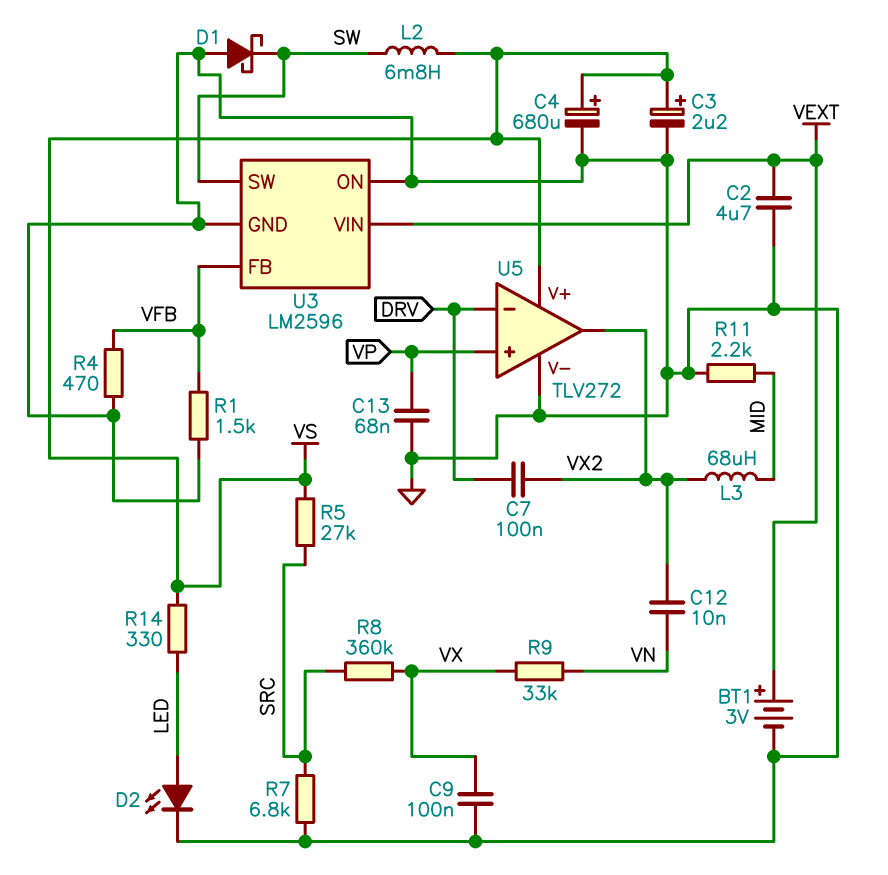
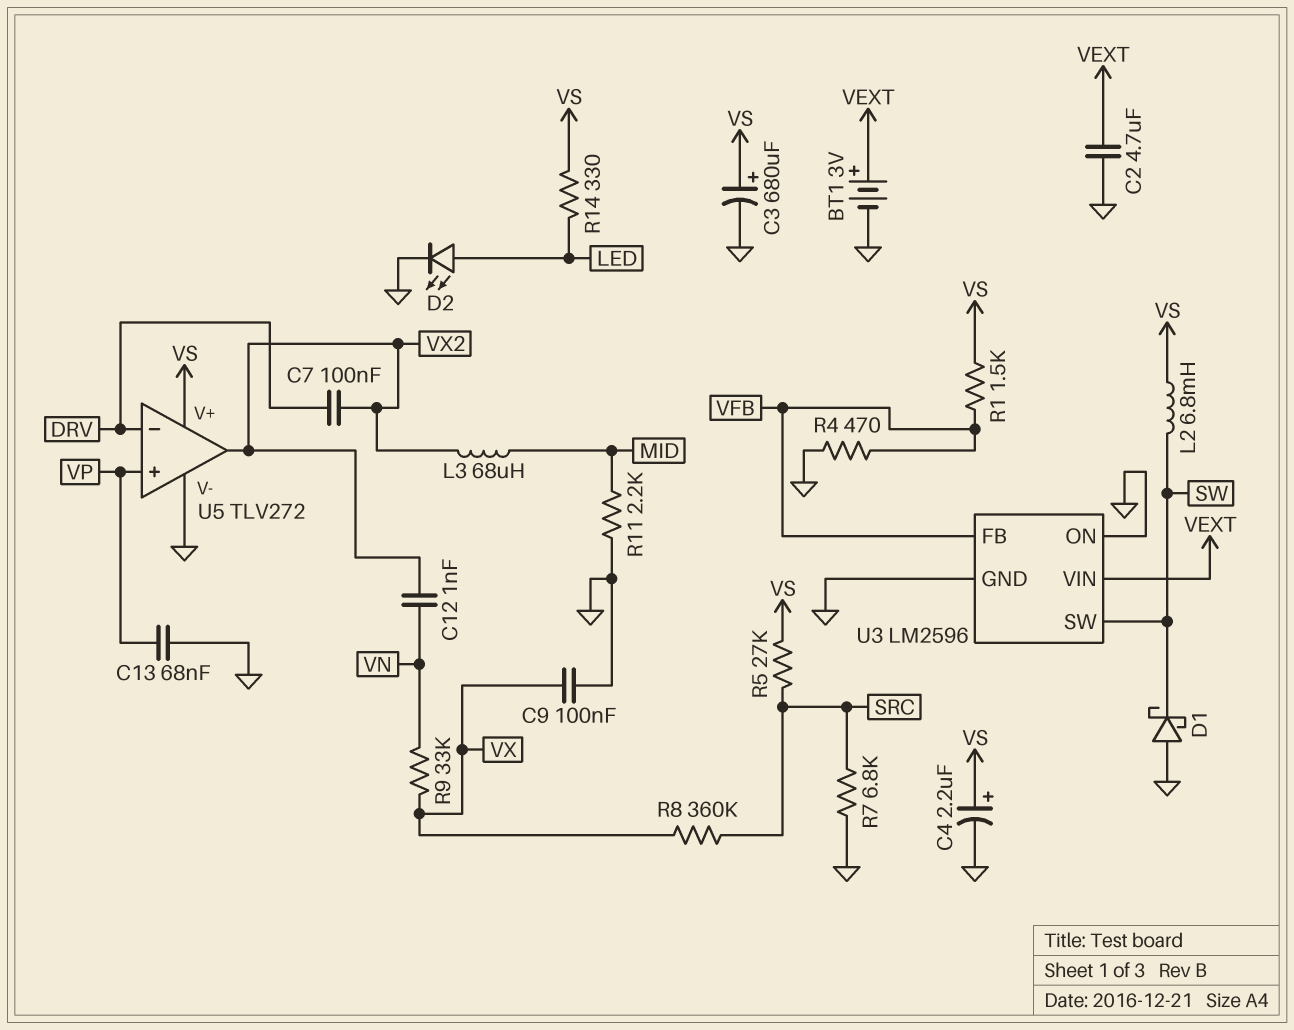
C3: 2.2uF (plus VS, minus GND) -> 680uF (plus VS, minus GND)
C4: 680uF (plus VS, minus GND) -> 2.2uF (plus VS, minus GND)
C12: 10nF (VN, VX2) -> 1nF (VN, VX2)
R1: 1.5k (GND, VFB) -> 1.5k (VFB, VS)

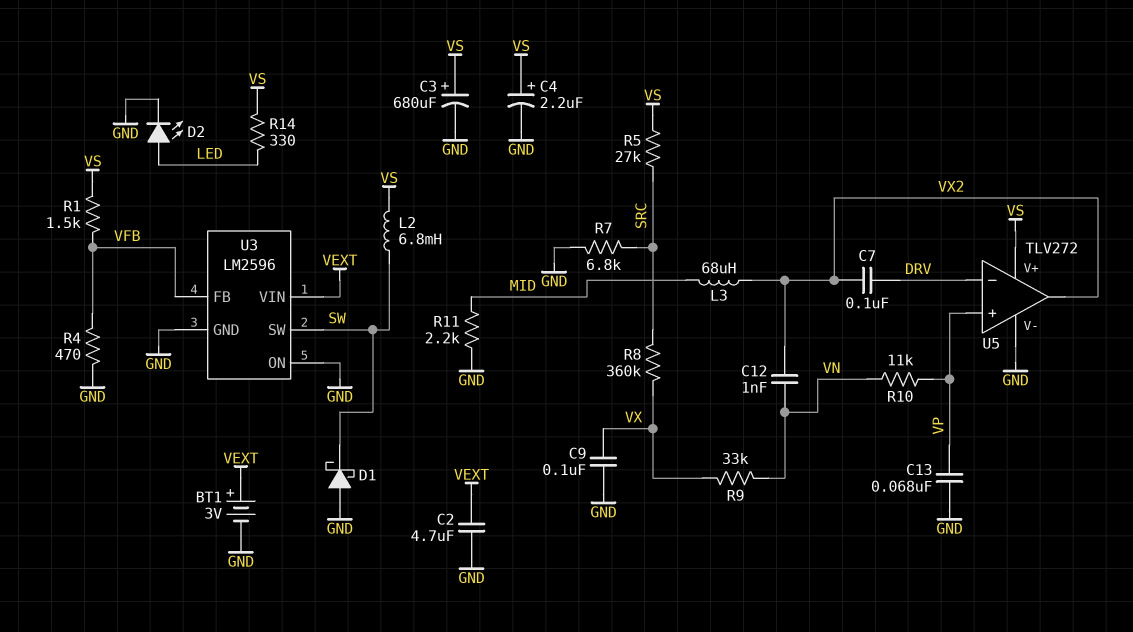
R10: none -> 11k (VN, VP)

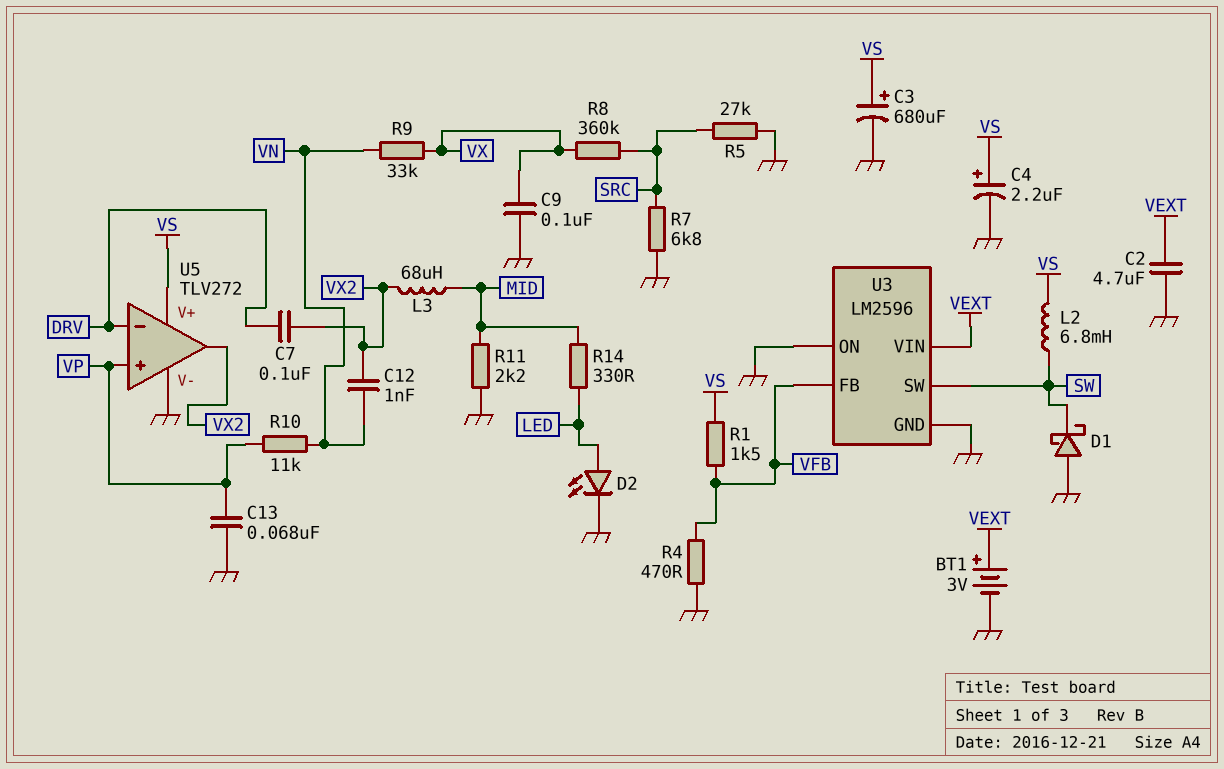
R5: 27k (SRC, VS) -> 27k (GND, SRC)
R14: 330 (LED, VS) -> 330 (LED, MID)

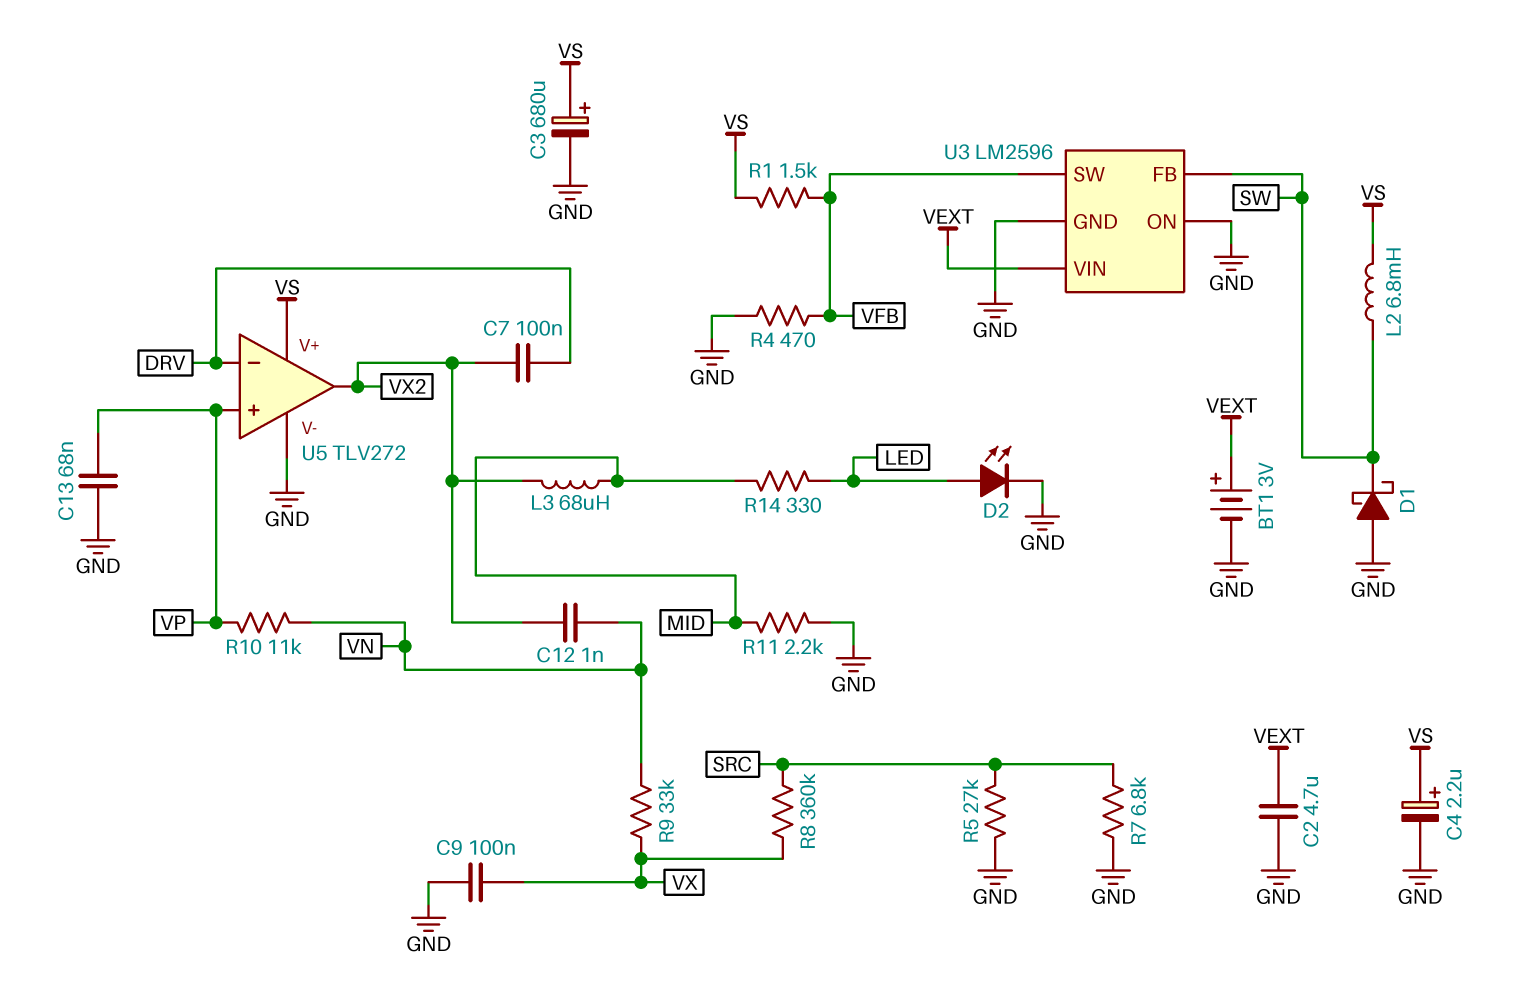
U3 pin FB: VFB -> SW
U3 pin SW: SW -> VFB

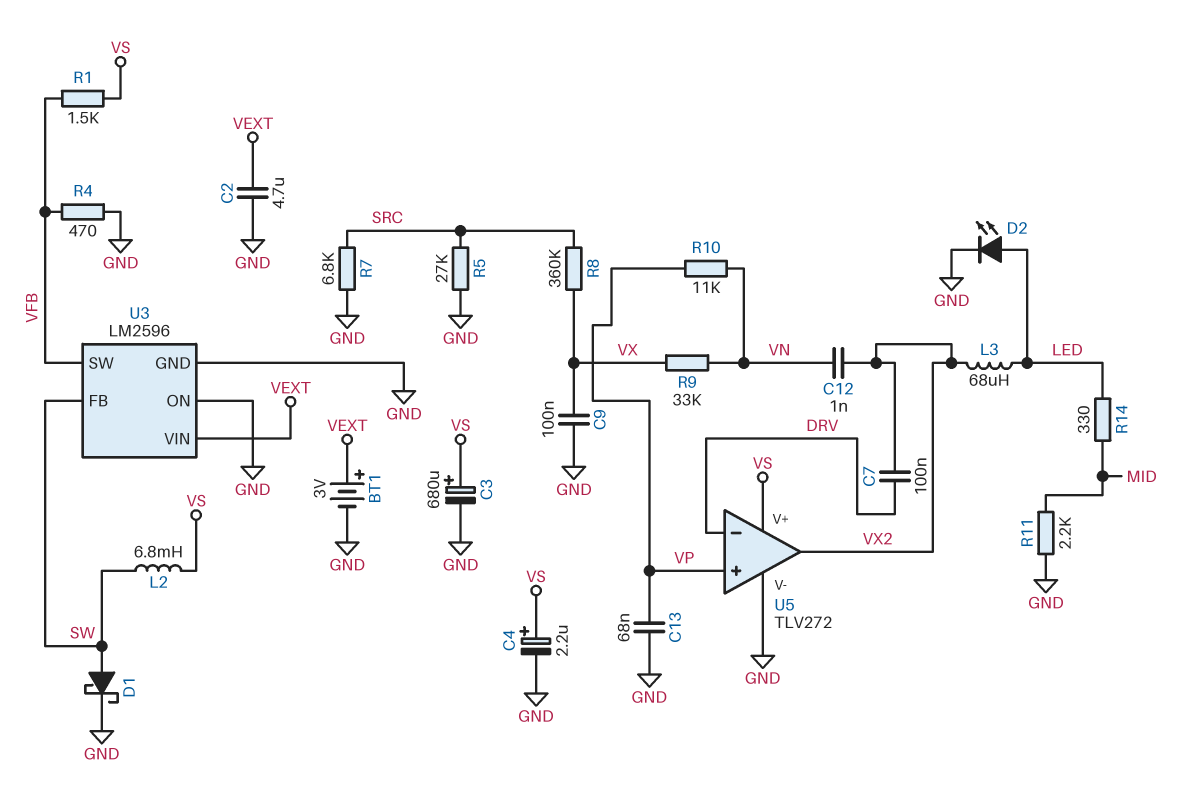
D1: schottky (A GND, K SW) -> schottky (A SW, K GND)
L3: 68uH (MID, VX2) -> 68uH (LED, VX2)

